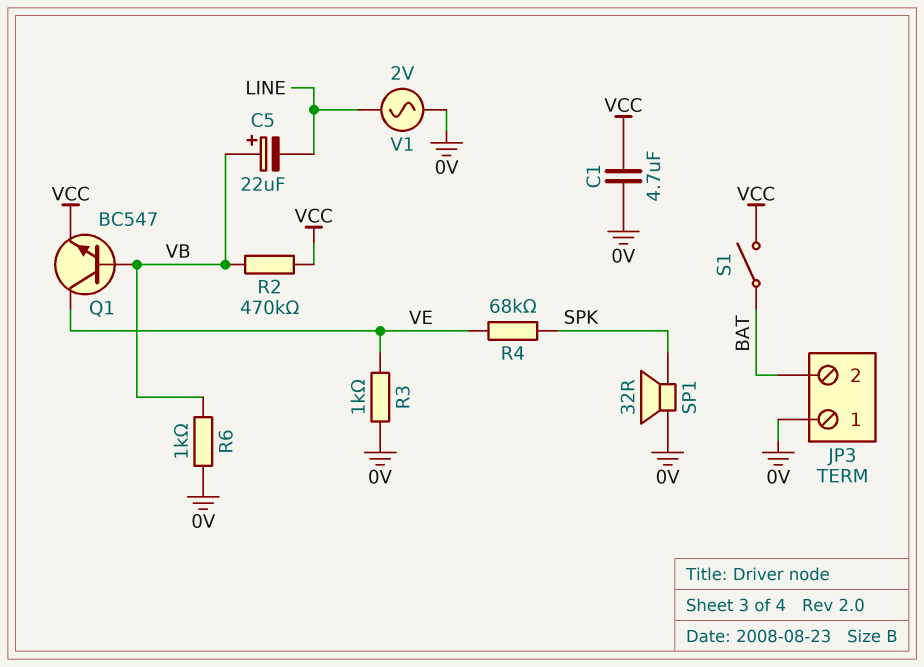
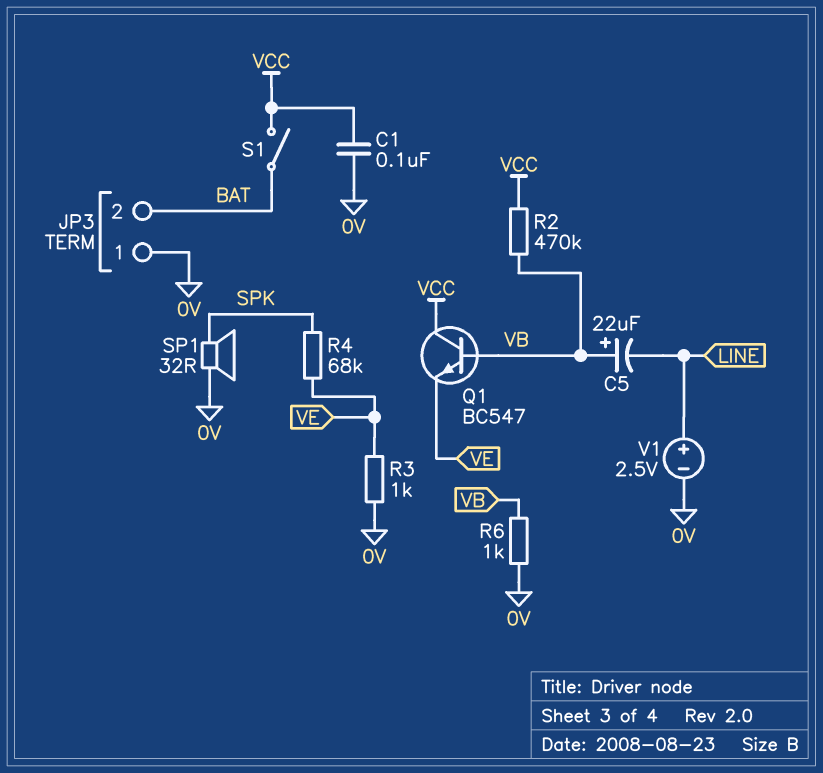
C1: 4.7uF (0V, VCC) -> 100nF (0V, VCC)
Q1: NPN BC547 (B VB, C VE, E VCC) -> NPN BC547 (B VB, C VCC, E VE)
V1: AC 2V (0V, LINE) -> 2.5V (plus LINE, minus 0V)

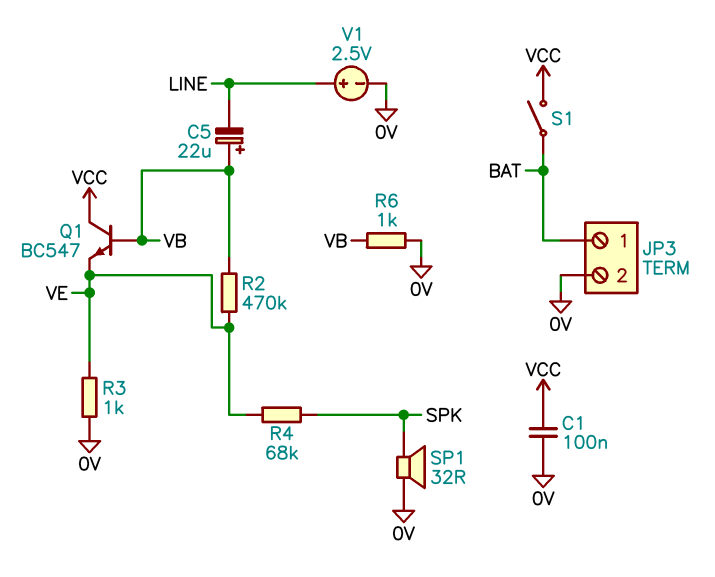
JP3 pin 1: 0V -> BAT
JP3 pin 2: BAT -> 0V
R2: 470k (VB, VCC) -> 470k (VB, VE)

